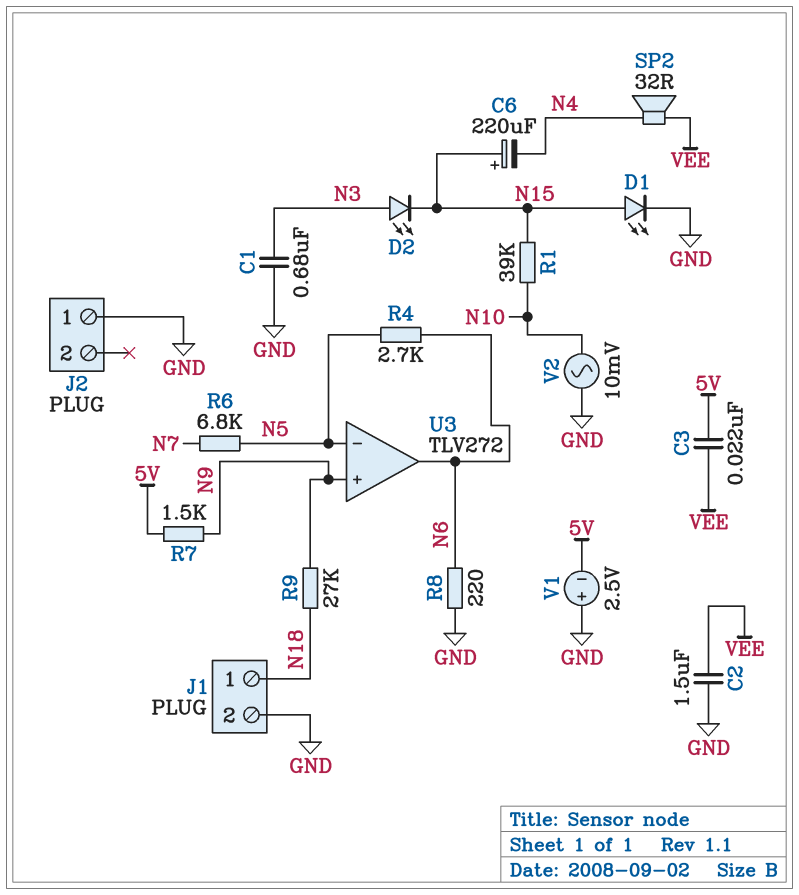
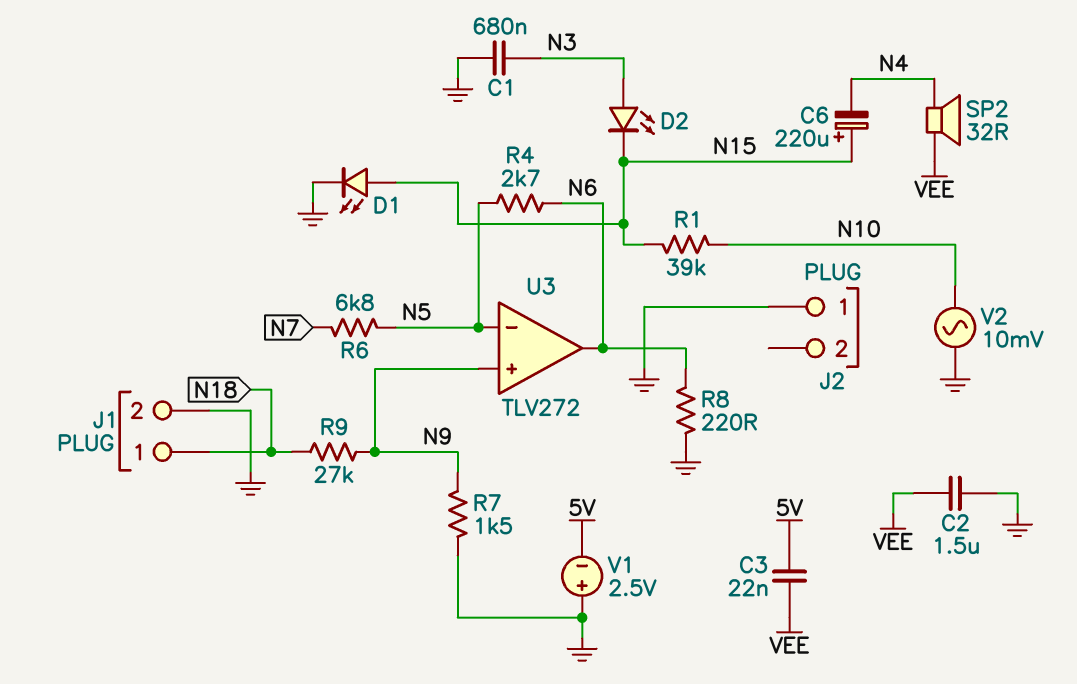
R7: 1.5k (5V, N9) -> 1.5k (GND, N9)

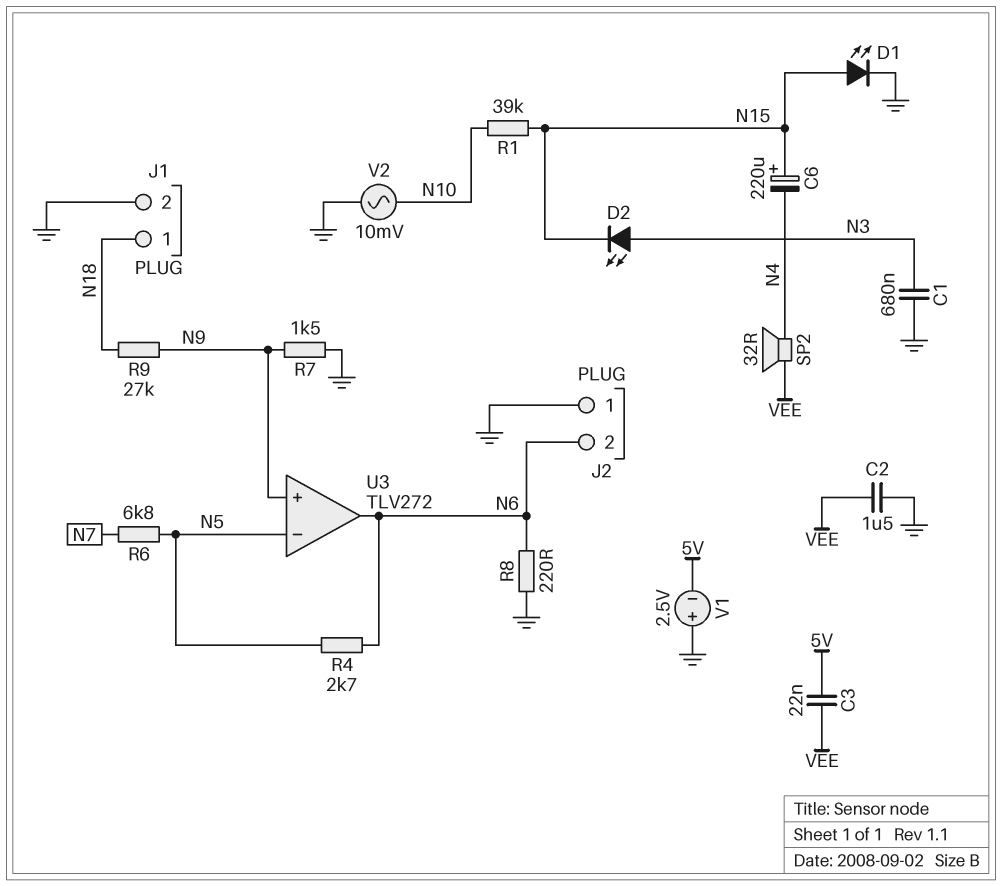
J2 pin 2: none -> N6

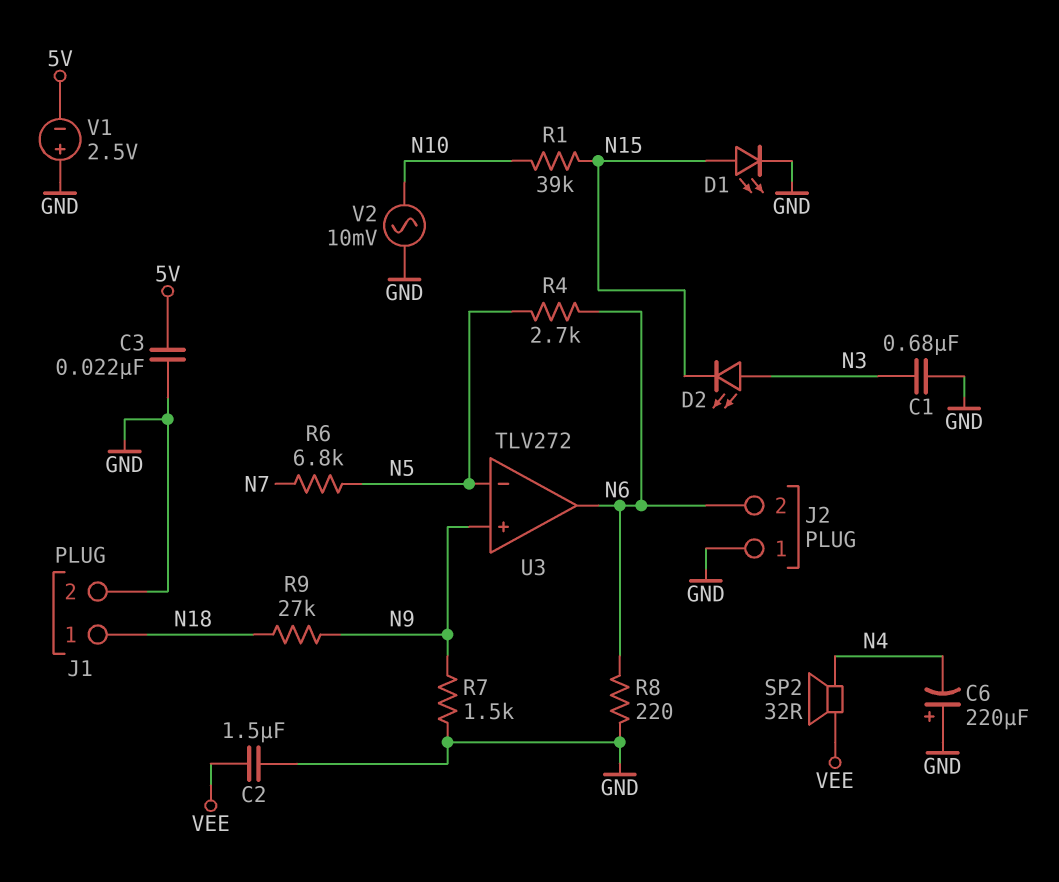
C3: 22nF (5V, VEE) -> 22nF (5V, GND)
C6: 220uF (plus N15, minus N4) -> 220uF (plus GND, minus N4)

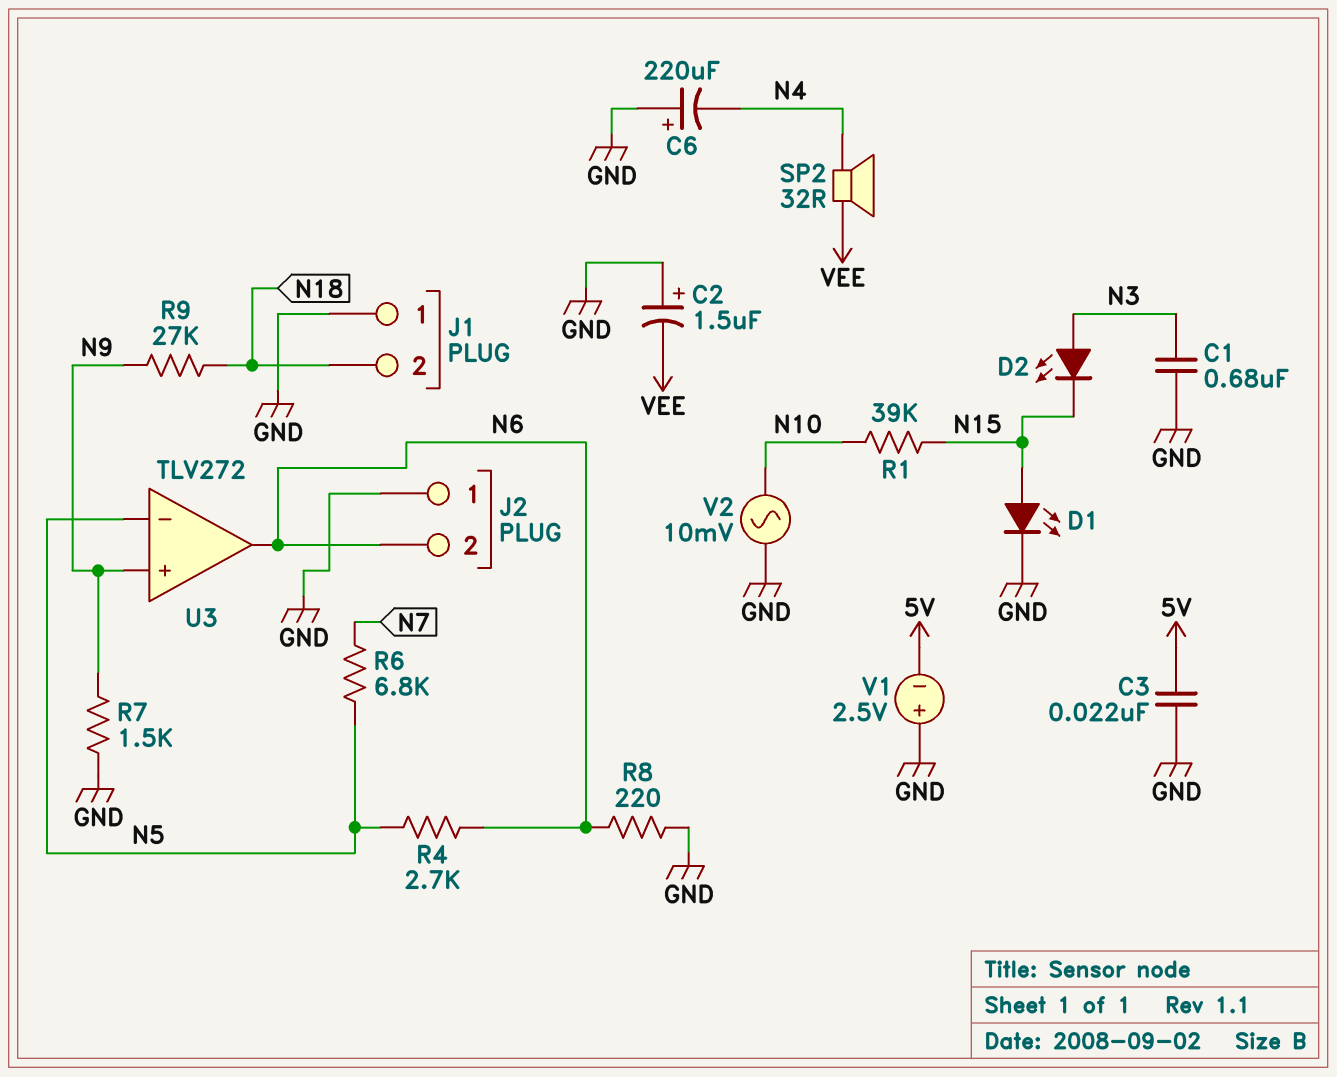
C2: 1.5uF (GND, VEE) -> 1.5uF (plus GND, minus VEE)
J1 pin 1: N18 -> GND
J1 pin 2: GND -> N18

